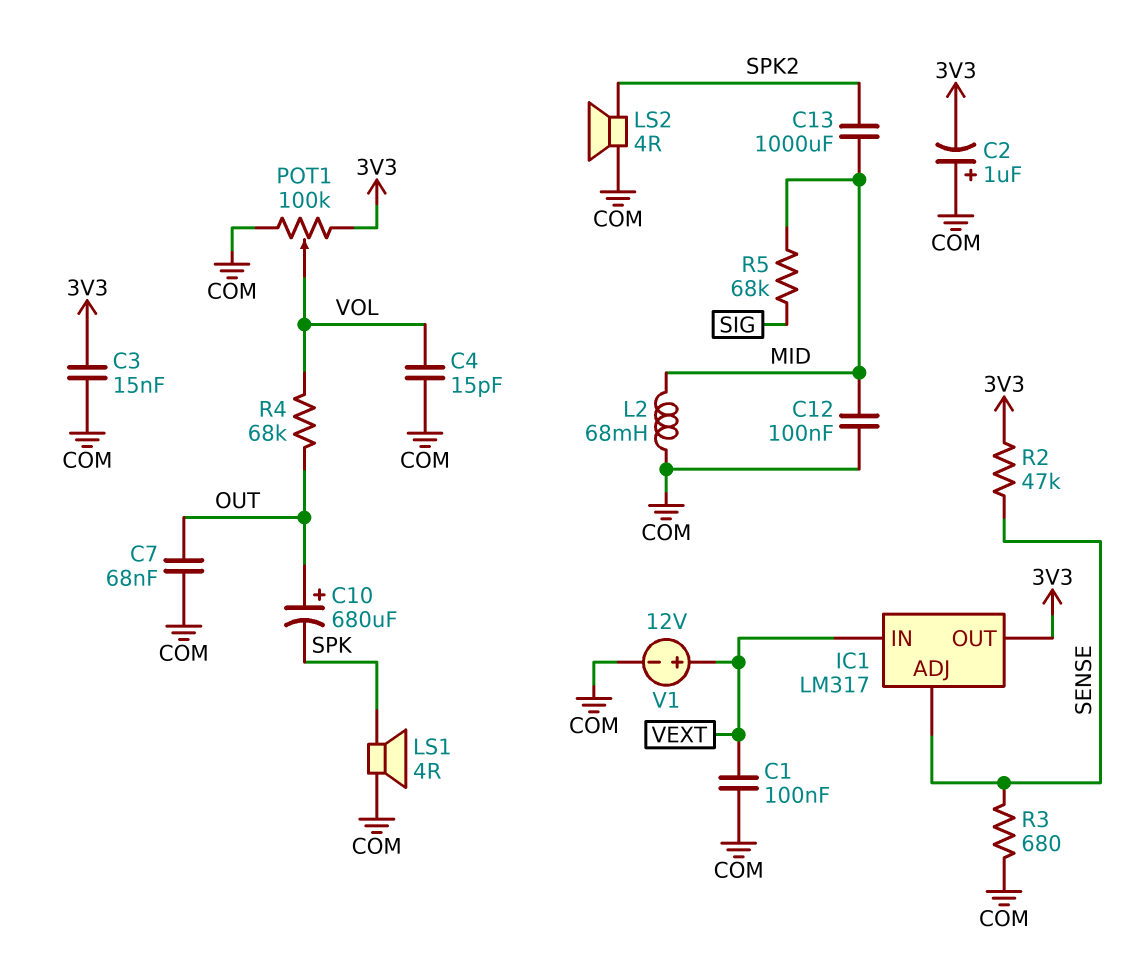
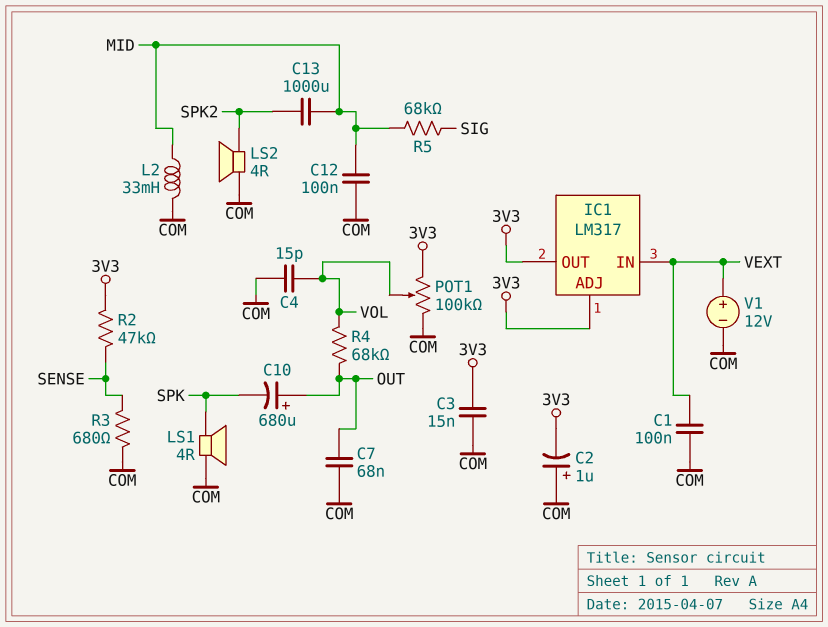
IC1 pin ADJ: SENSE -> 3V3
L2: 68mH (COM, MID) -> 33mH (COM, MID)

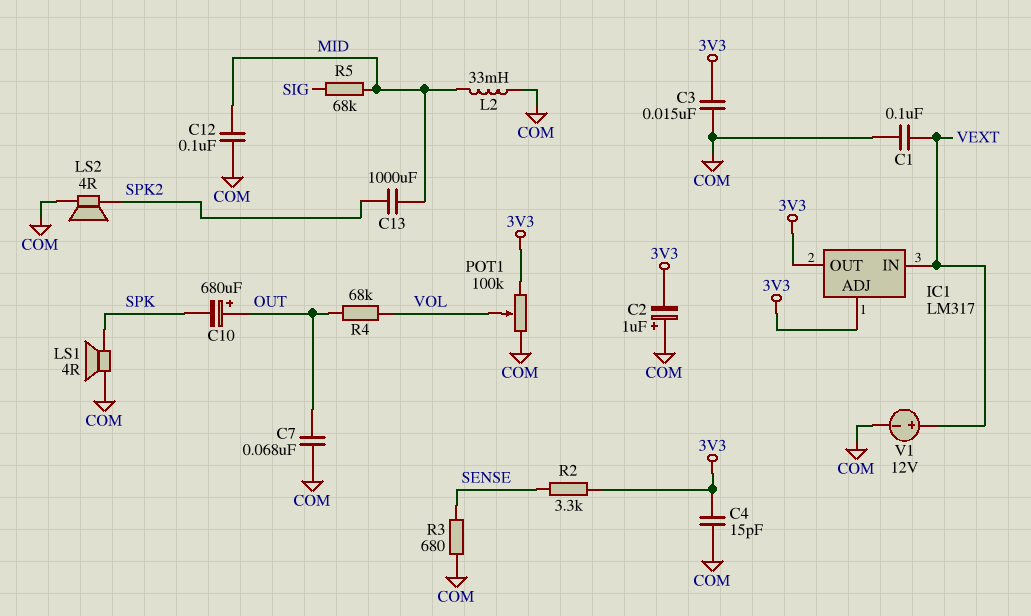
C4: 15pF (COM, VOL) -> 15pF (3V3, COM)
R2: 47k (3V3, SENSE) -> 3.3k (3V3, SENSE)

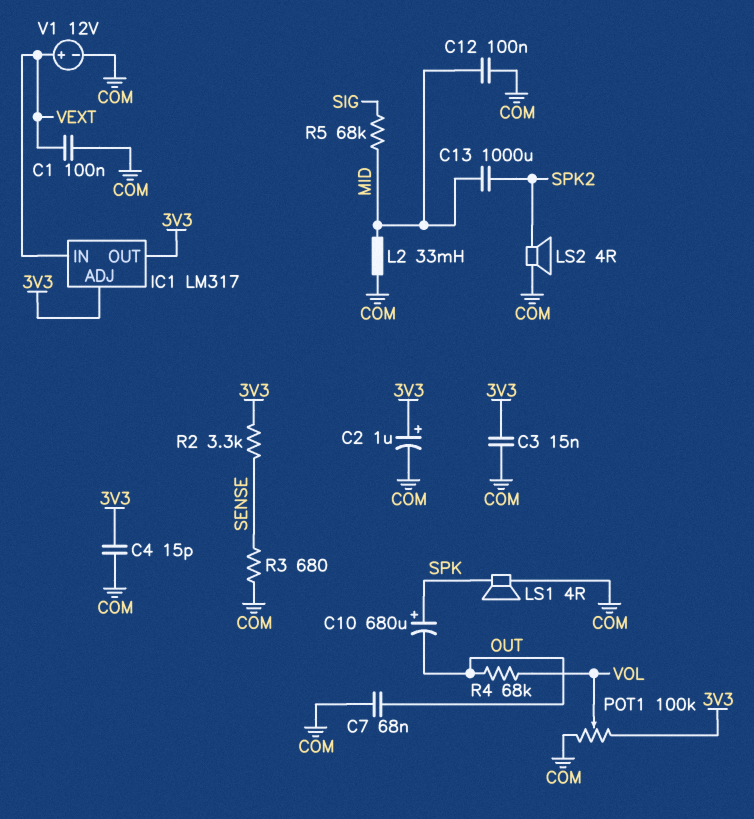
C2: 1uF (plus COM, minus 3V3) -> 1uF (plus 3V3, minus COM)
C10: 680uF (plus OUT, minus SPK) -> 680uF (plus SPK, minus OUT)

